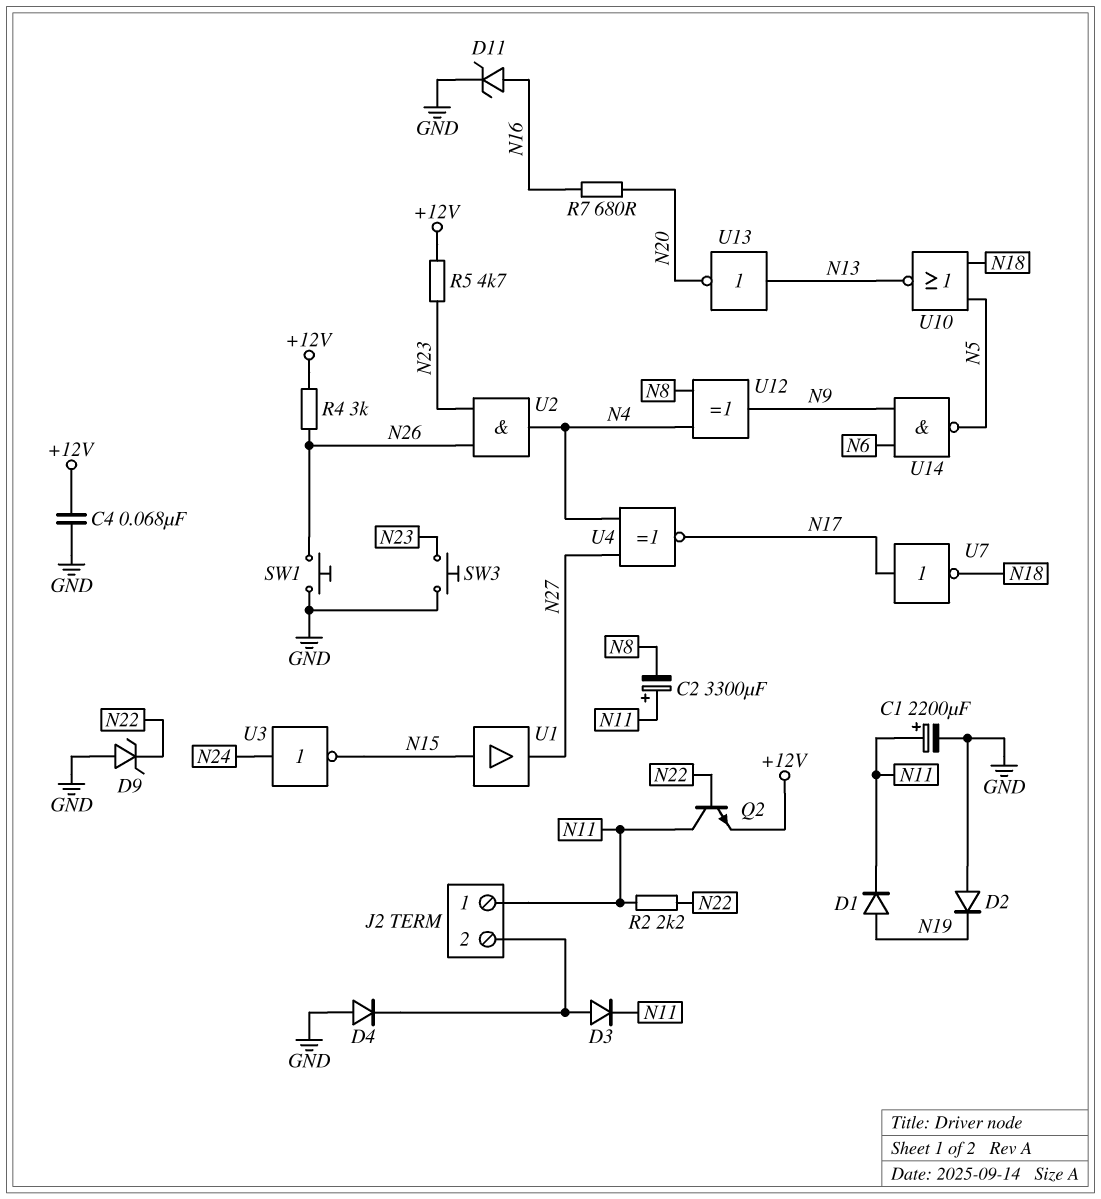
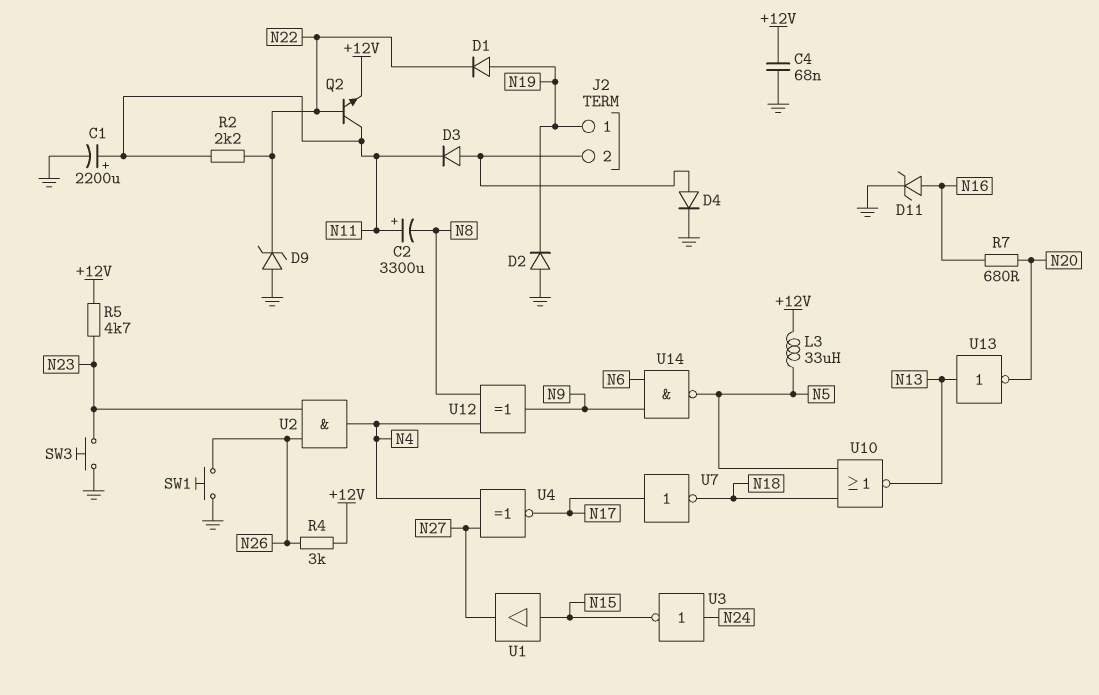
D1: diode (A N19, K N11) -> diode (A N19, K N22)
D4: diode (A GND, K J2/2) -> diode (A J2/2, K GND)
J2 pin 1: N11 -> N19
L3: none -> 33uH (+12V, N5)

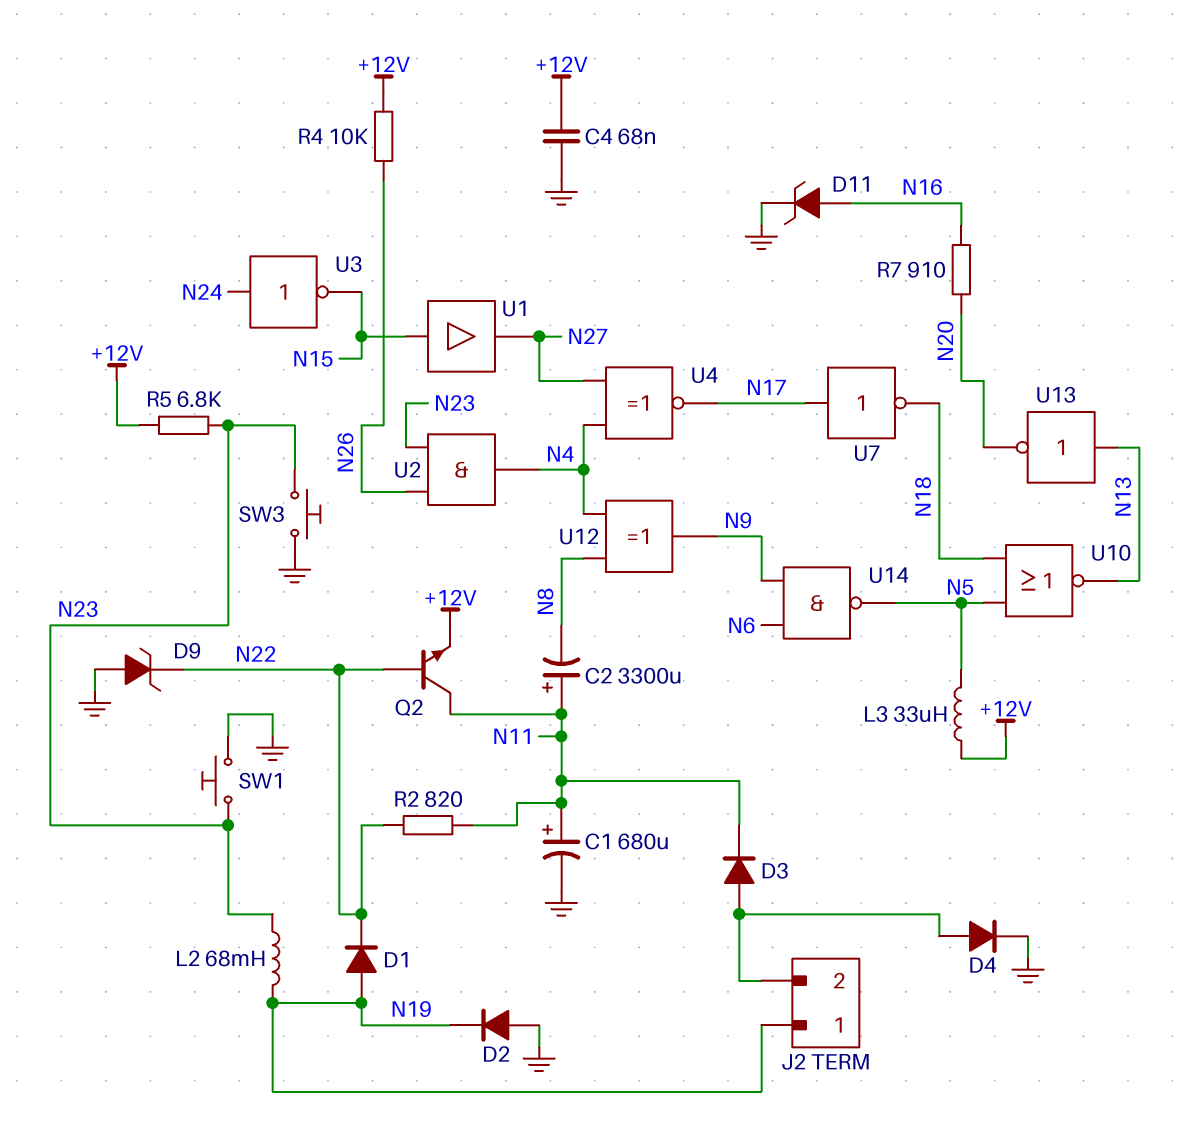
C1: 2200uF (plus N11, minus GND) -> 680uF (plus N11, minus GND)
L2: none -> 68mH (N19, N23)
R2: 2.2k (N11, N22) -> 820 (N11, N22)
R4: 3k (+12V, N26) -> 10k (+12V, N26)
R5: 4.7k (+12V, N23) -> 6.8k (+12V, N23)
R7: 680 (N16, N20) -> 910 (N16, N20)
SW1: button (GND, N26) -> button (GND, N23)

